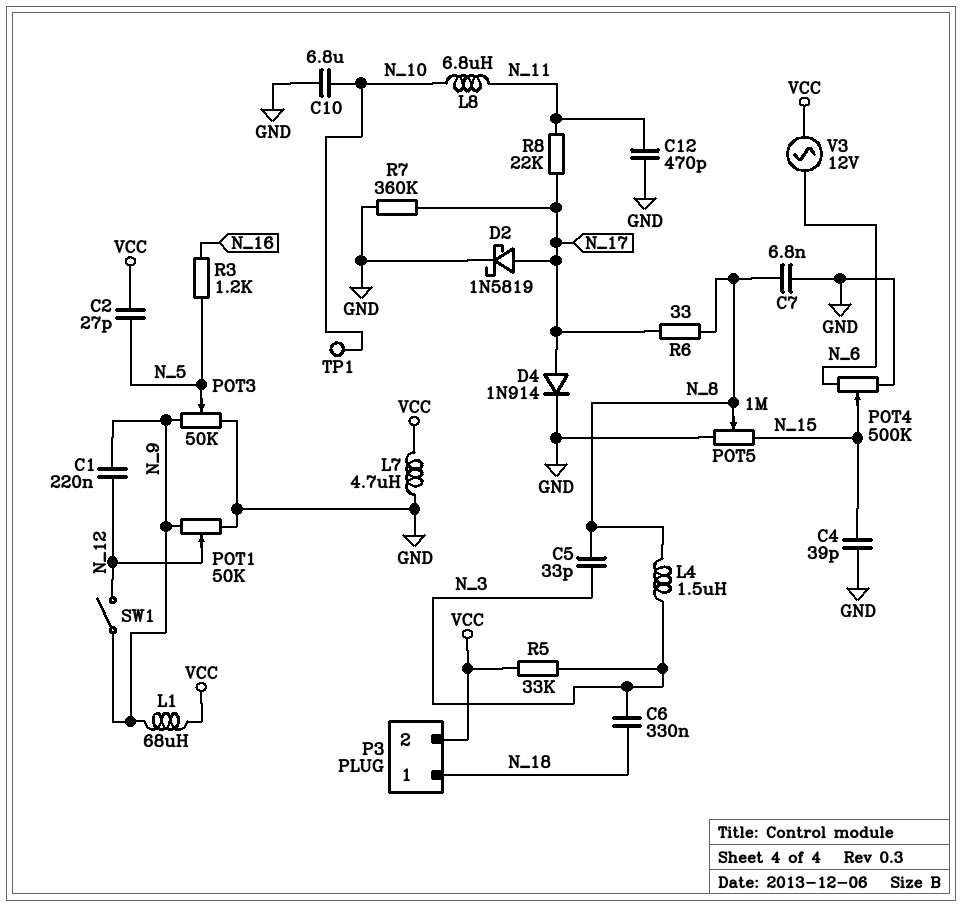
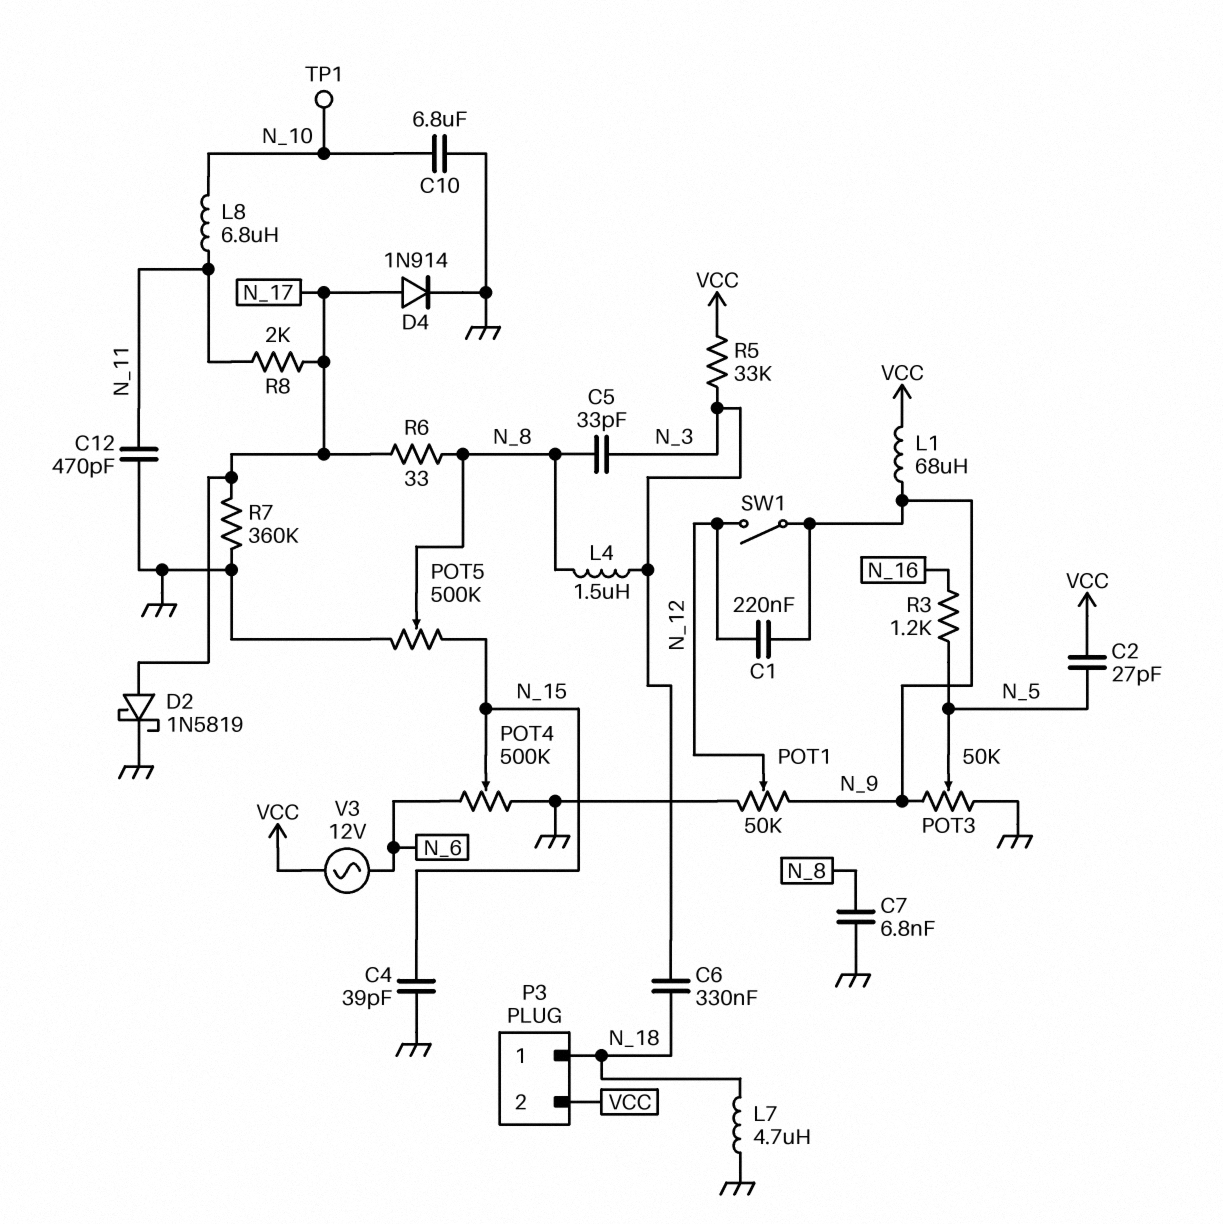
L7: 4.7uH (GND, VCC) -> 4.7uH (GND, N_18)
POT5: 1M (GND, N_15, wiper N_8) -> 500k (GND, N_15, wiper N_8)
R8: 22k (N_11, N_17) -> 2k (N_11, N_17)

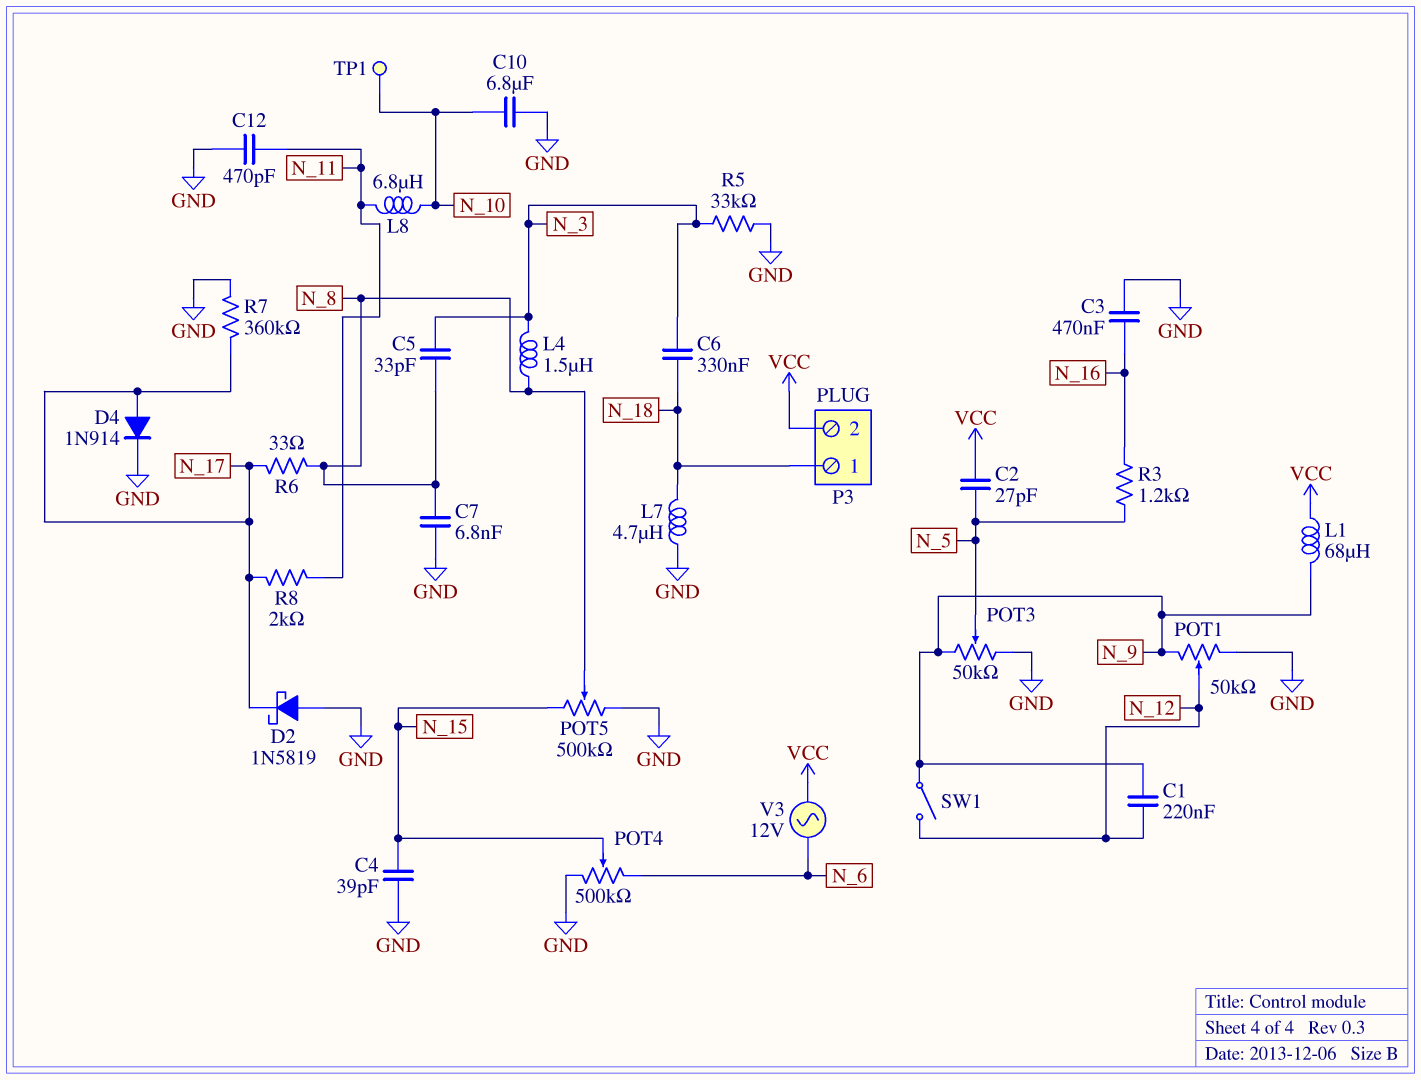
C3: none -> 470nF (GND, N_16)
D2: schottky 1N5819 (A N_17, K GND) -> schottky 1N5819 (A GND, K N_17)
R5: 33k (N_3, VCC) -> 33k (GND, N_3)

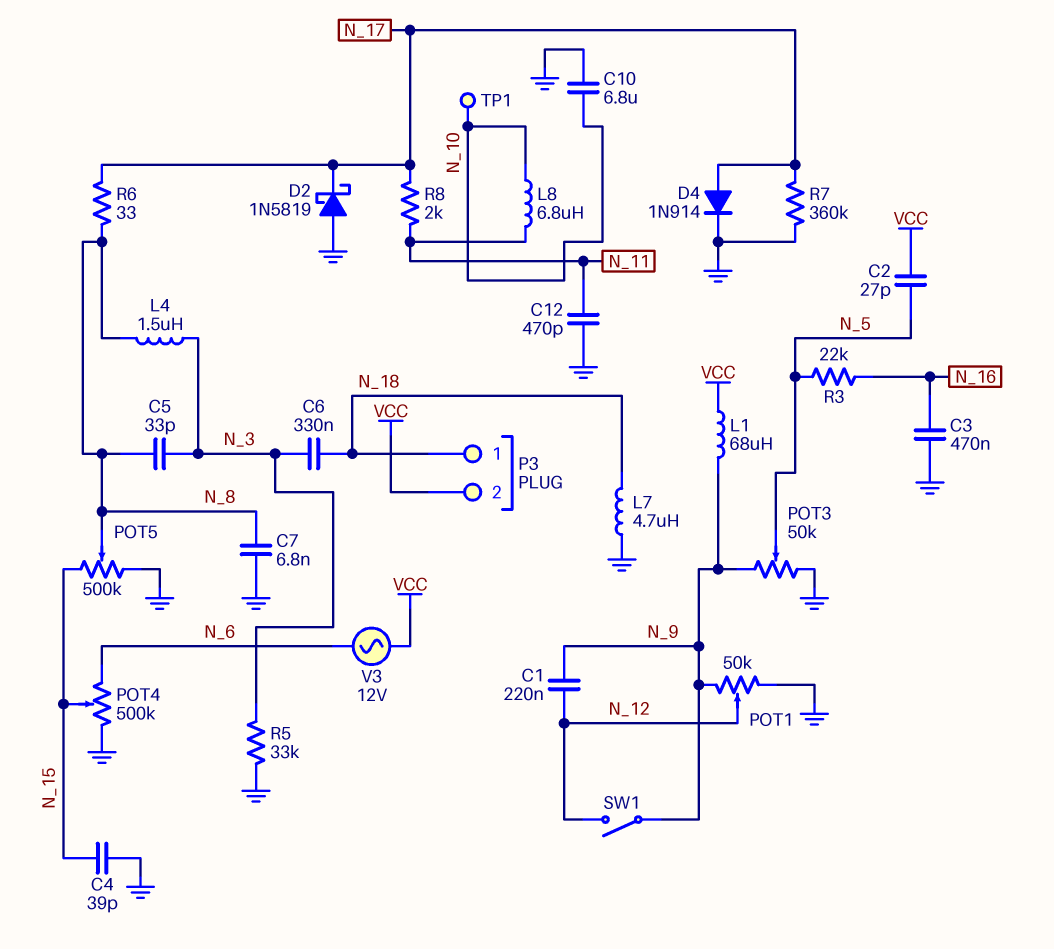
R3: 1.2k (N_5, N_16) -> 22k (N_5, N_16)

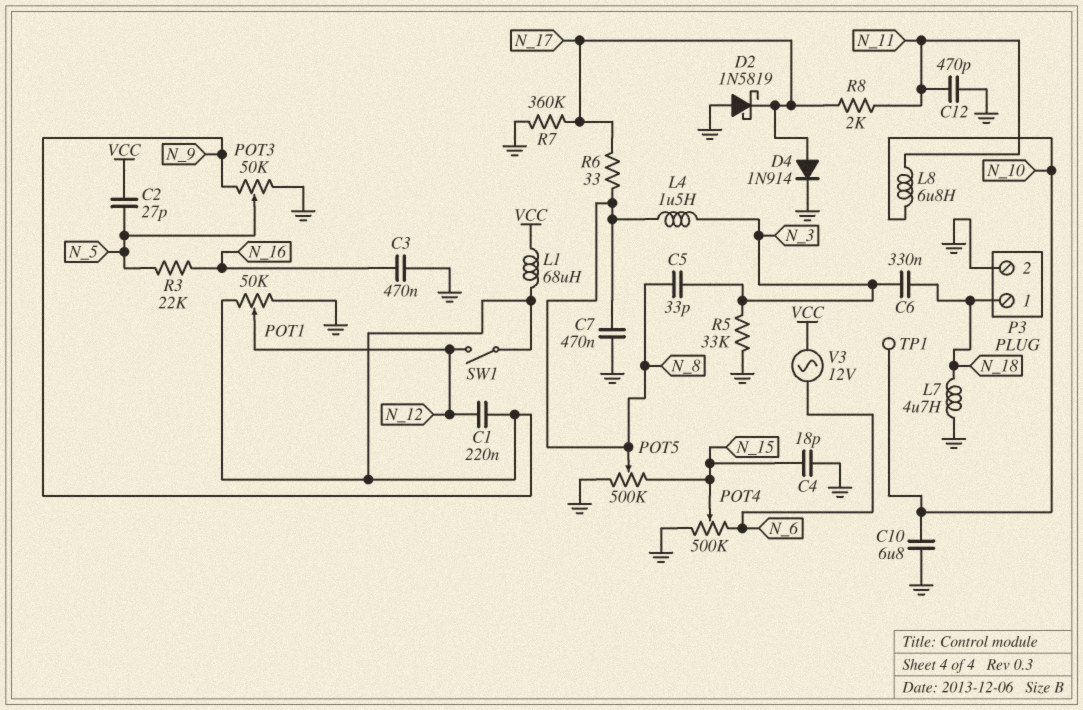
C4: 39pF (GND, N_15) -> 18pF (GND, N_15)
C7: 6.8nF (GND, N_8) -> 470nF (GND, N_8)
P3 pin 2: VCC -> GND

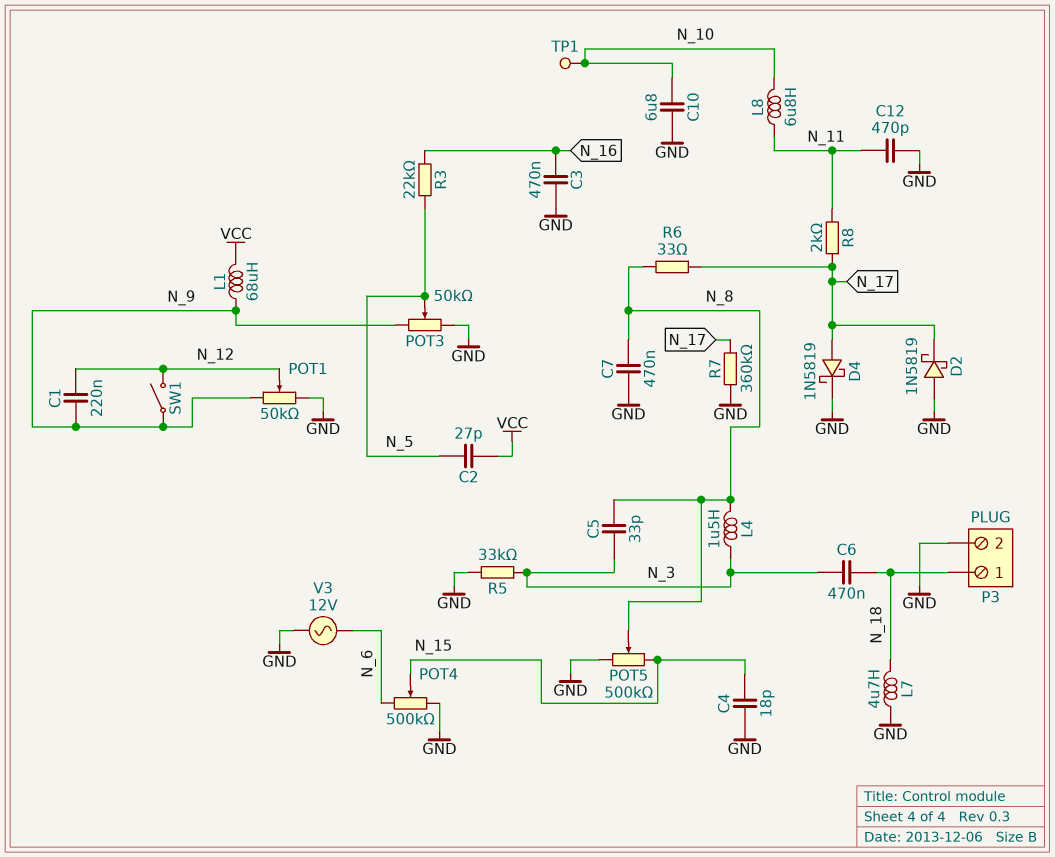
C6: 330nF (N_3, N_18) -> 470nF (N_3, N_18)
D4: diode 1N914 (A N_17, K GND) -> schottky 1N5819 (A N_17, K GND)
V3: AC 12V (N_6, VCC) -> AC 12V (GND, N_6)

